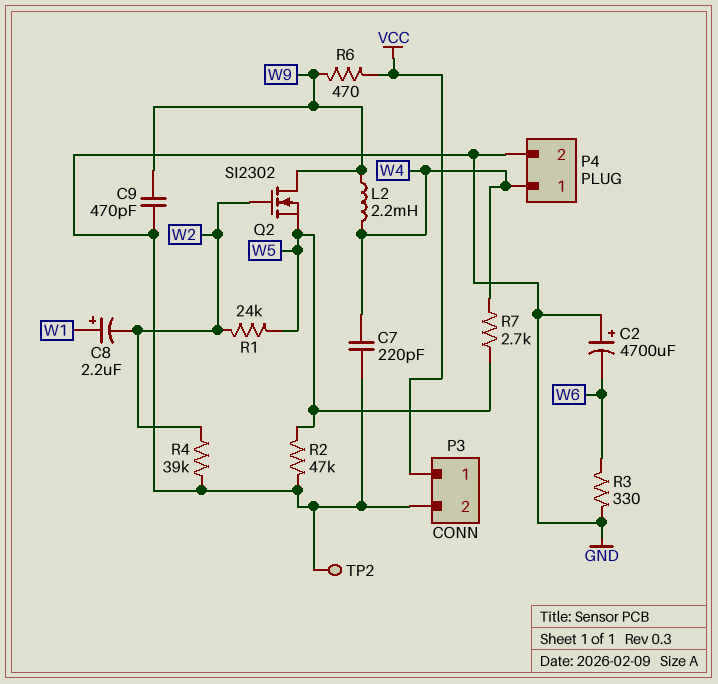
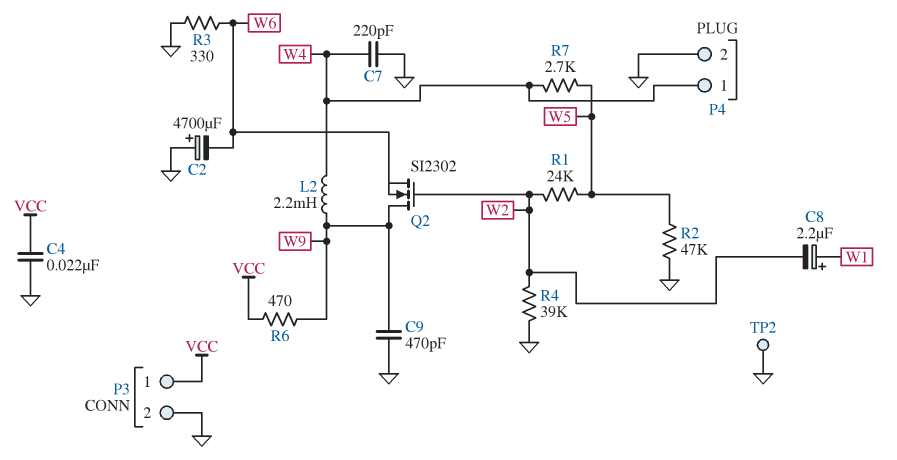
C4: none -> 22nF (GND, VCC)
Q2: NMOS SI2302 (G W2, D W9, S W5) -> NMOS SI2302 (G W2, D W9, S W6)

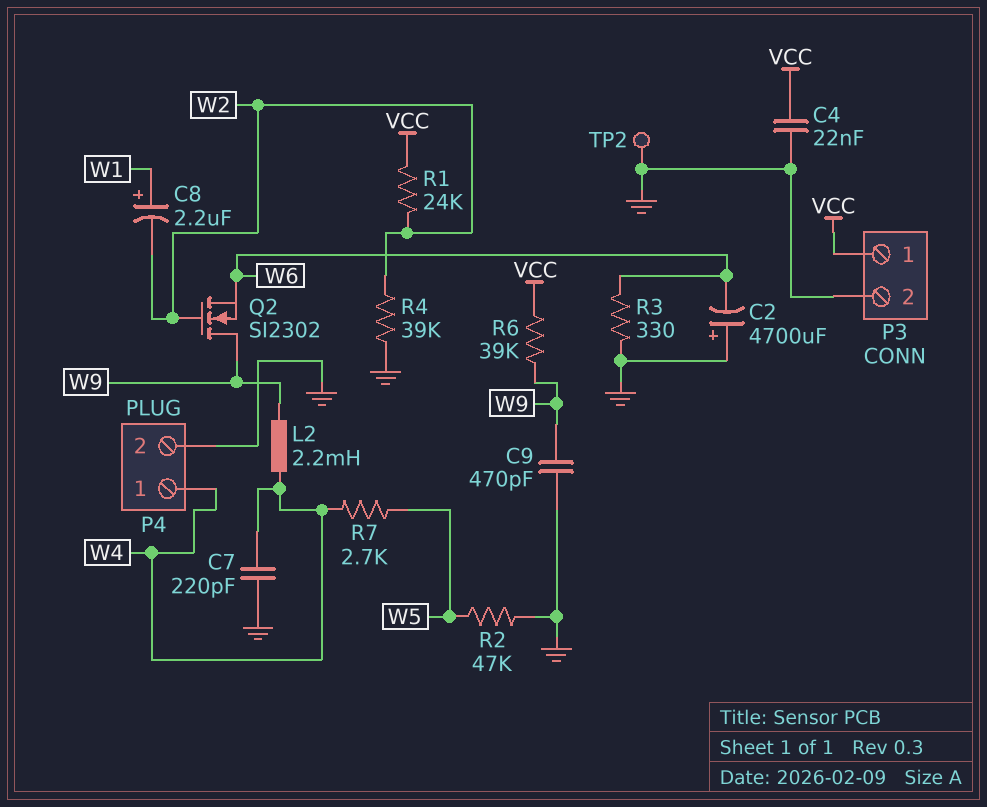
R1: 24k (W2, W5) -> 24k (VCC, W2)
R6: 470 (VCC, W9) -> 39k (VCC, W9)

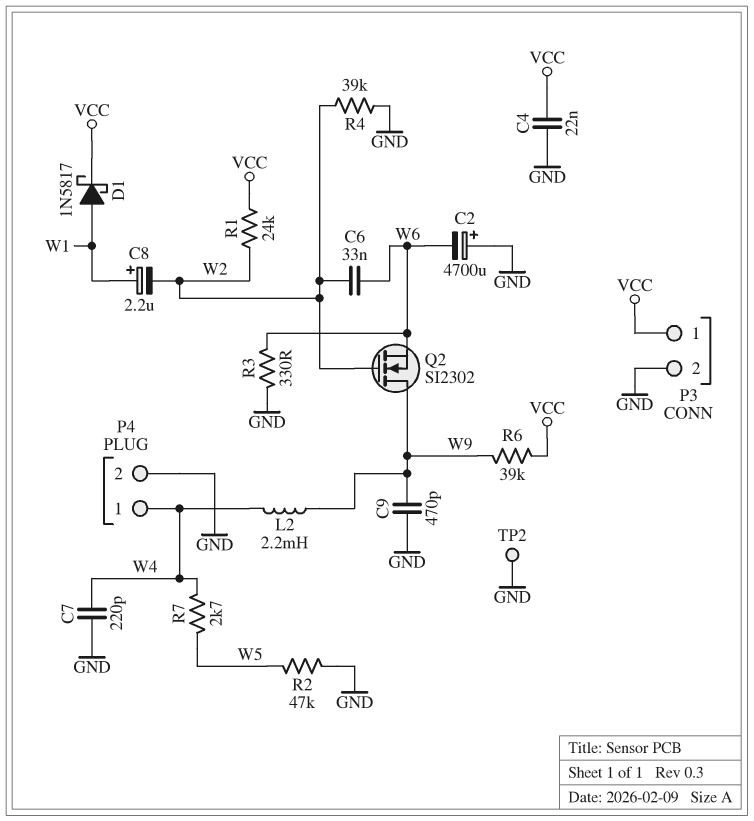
C6: none -> 33nF (W2, W6)
D1: none -> schottky 1N5817 (A W1, K VCC)

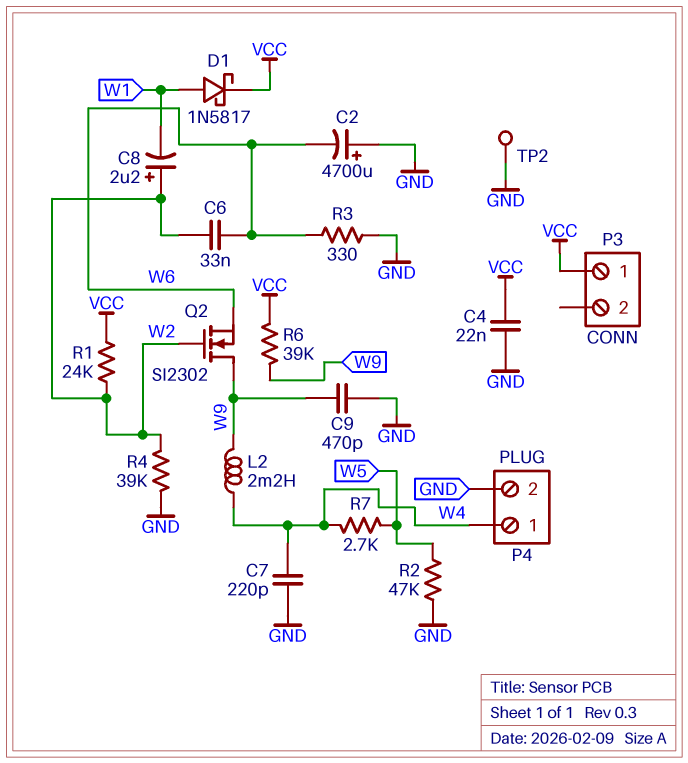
C8: 2.2uF (plus W1, minus W2) -> 2.2uF (plus W2, minus W1)
P3 pin 2: GND -> none

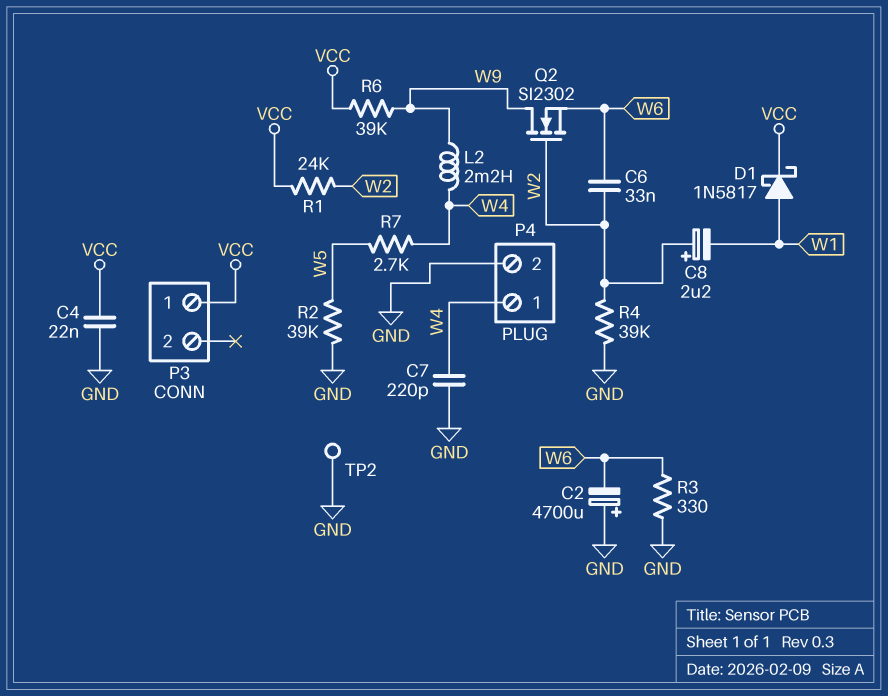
C9: 470pF (GND, W9) -> none
R2: 47k (GND, W5) -> 39k (GND, W5)

